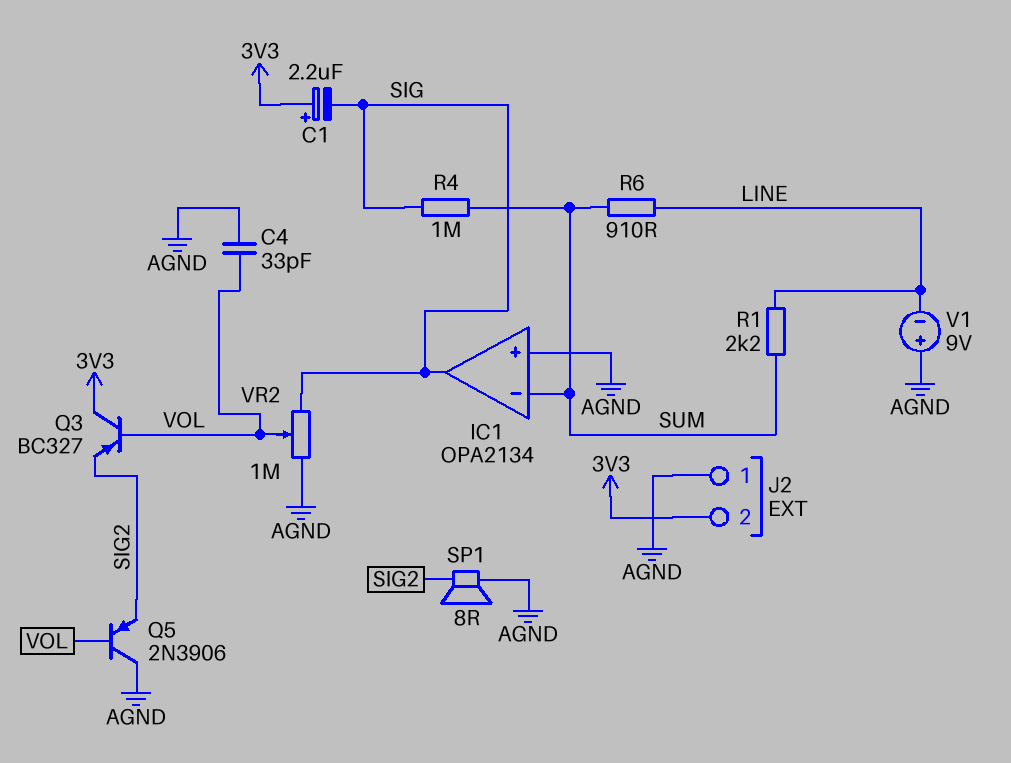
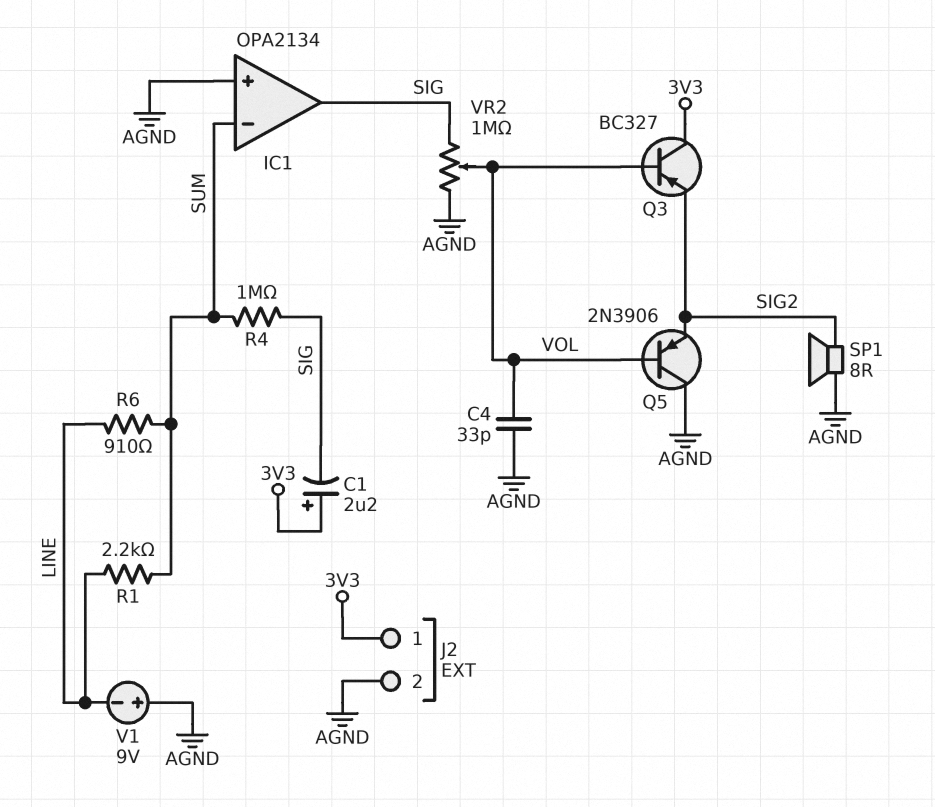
J2 pin 1: AGND -> 3V3
J2 pin 2: 3V3 -> AGND

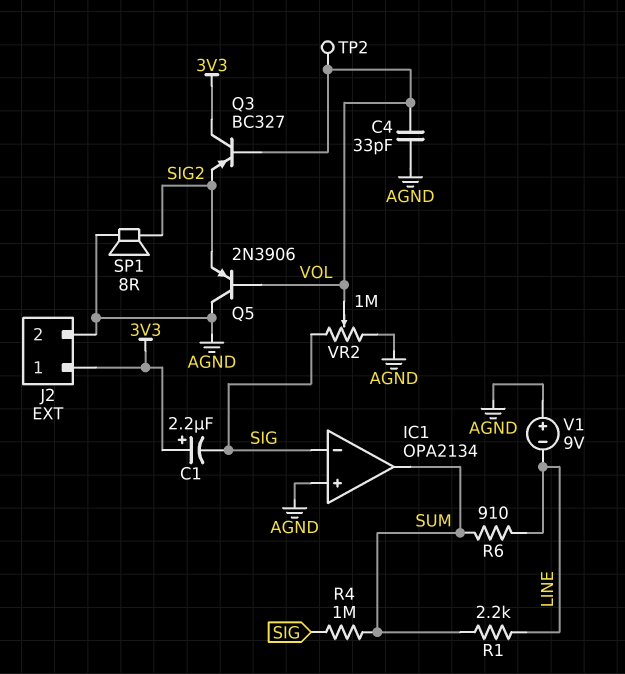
IC1 pin in-: SUM -> SIG
IC1 pin out: SIG -> SUM
TP2: none -> test point (VOL)

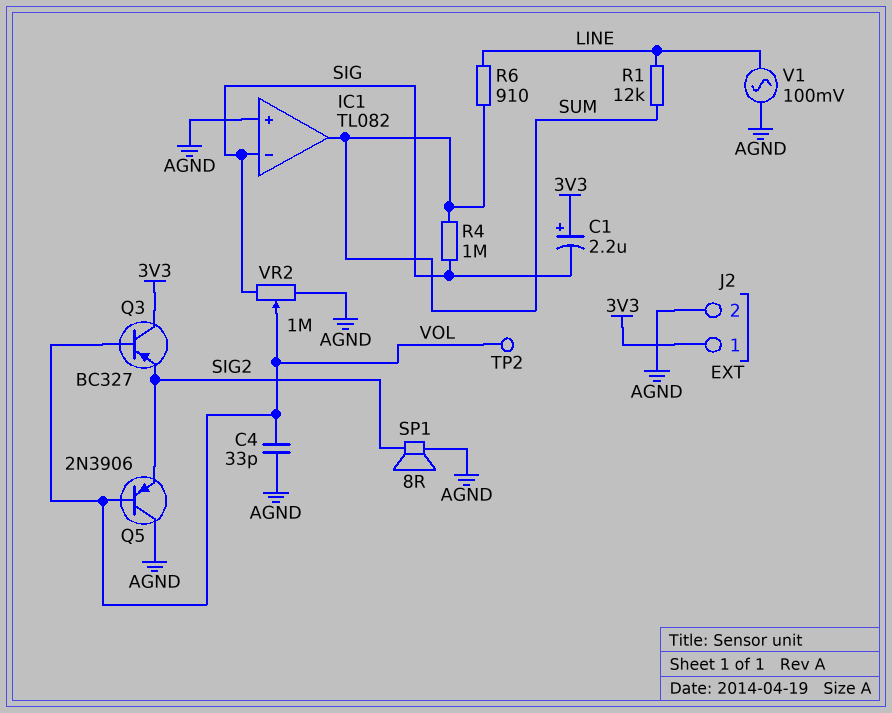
IC1: OPA2134 -> TL082
R1: 2.2k (LINE, SUM) -> 12k (LINE, SUM)
V1: 9V (plus AGND, minus LINE) -> AC 100mV (AGND, LINE)

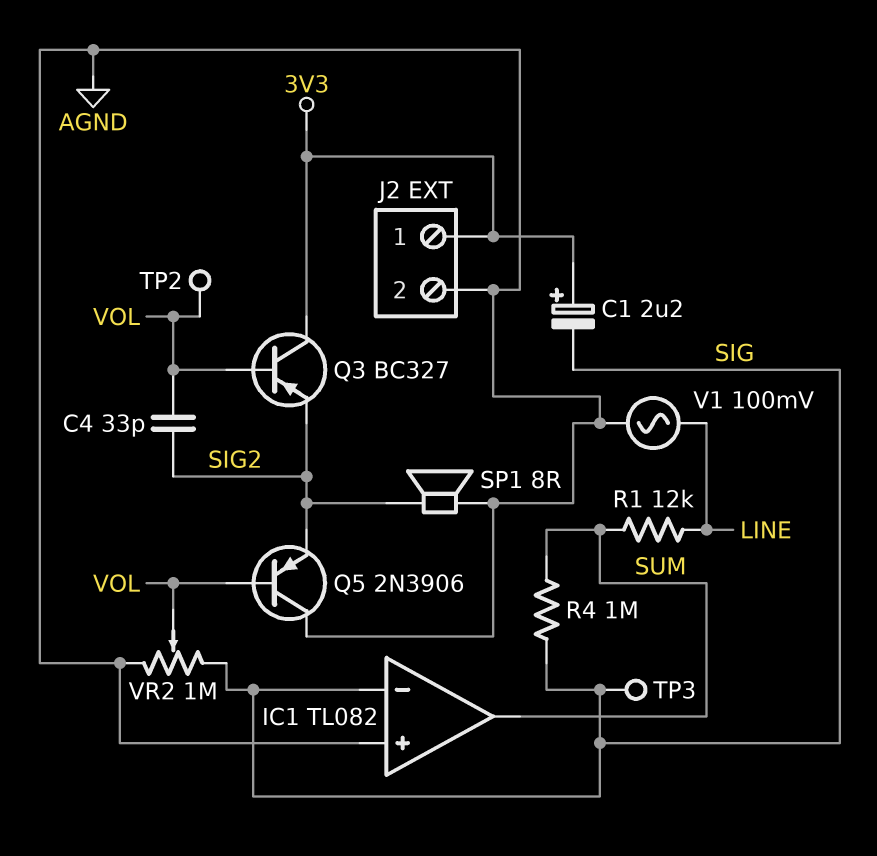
C4: 33pF (AGND, VOL) -> 33pF (SIG2, VOL)
R6: 910 (LINE, SUM) -> none
TP3: none -> test point (SIG)

